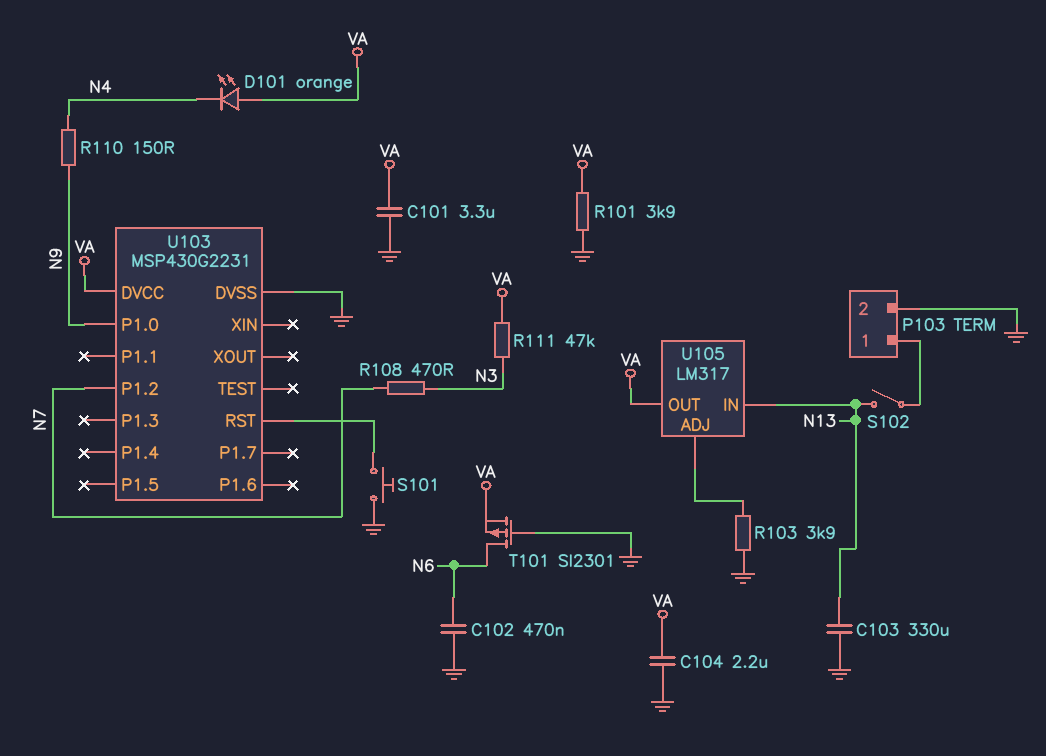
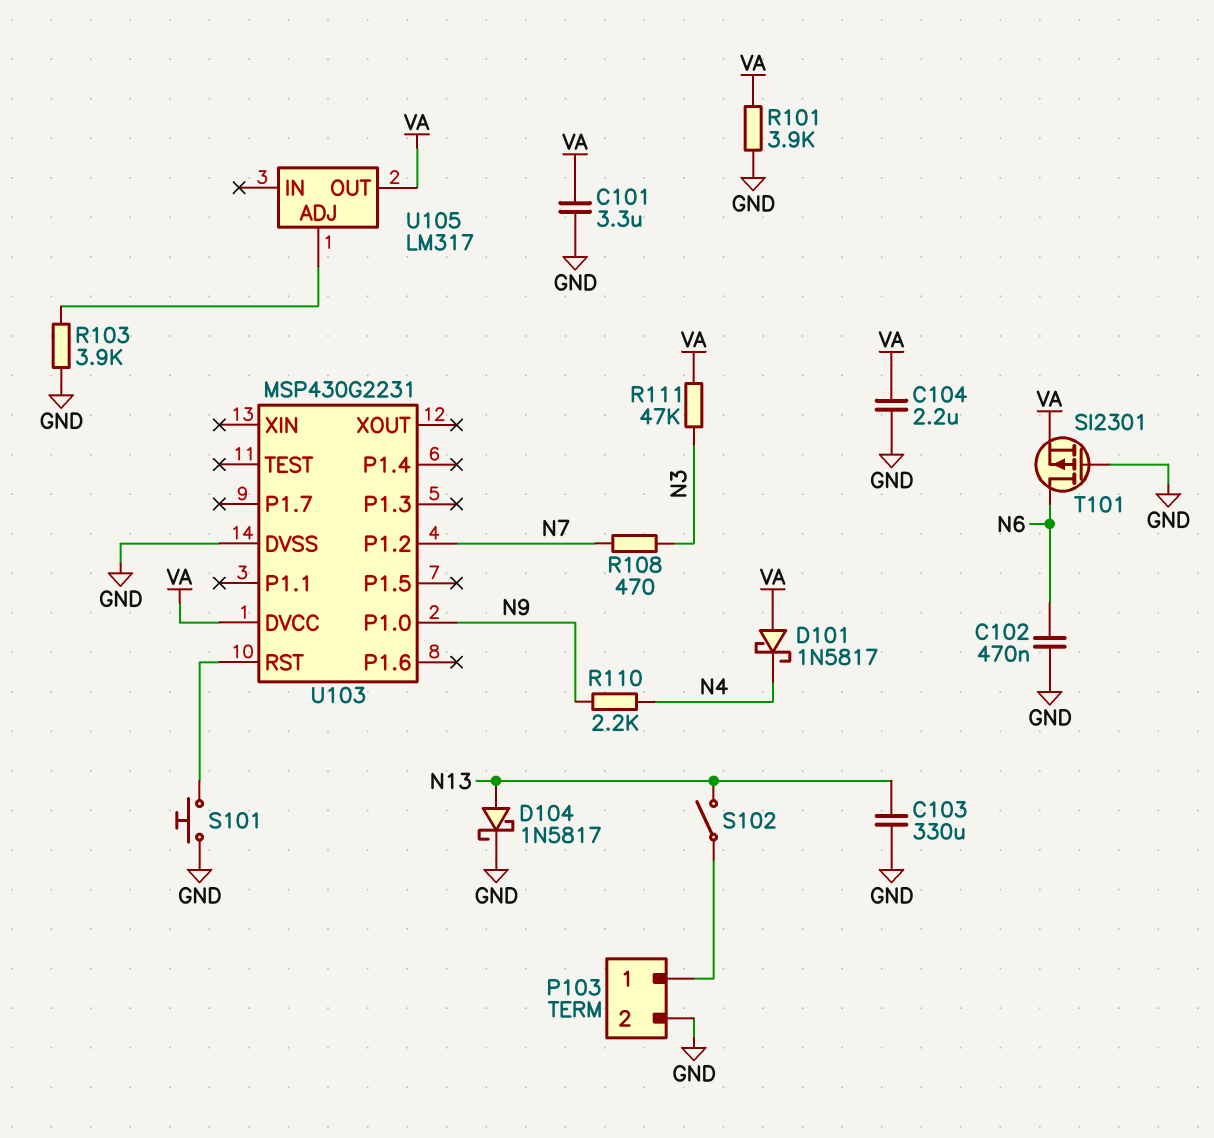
D101: LED orange (A VA, K N4) -> schottky 1N5817 (A VA, K N4)
D104: none -> schottky 1N5817 (A N13, K GND)
R110: 150 (N4, N9) -> 2.2k (N4, N9)
U105 pin IN: N13 -> none

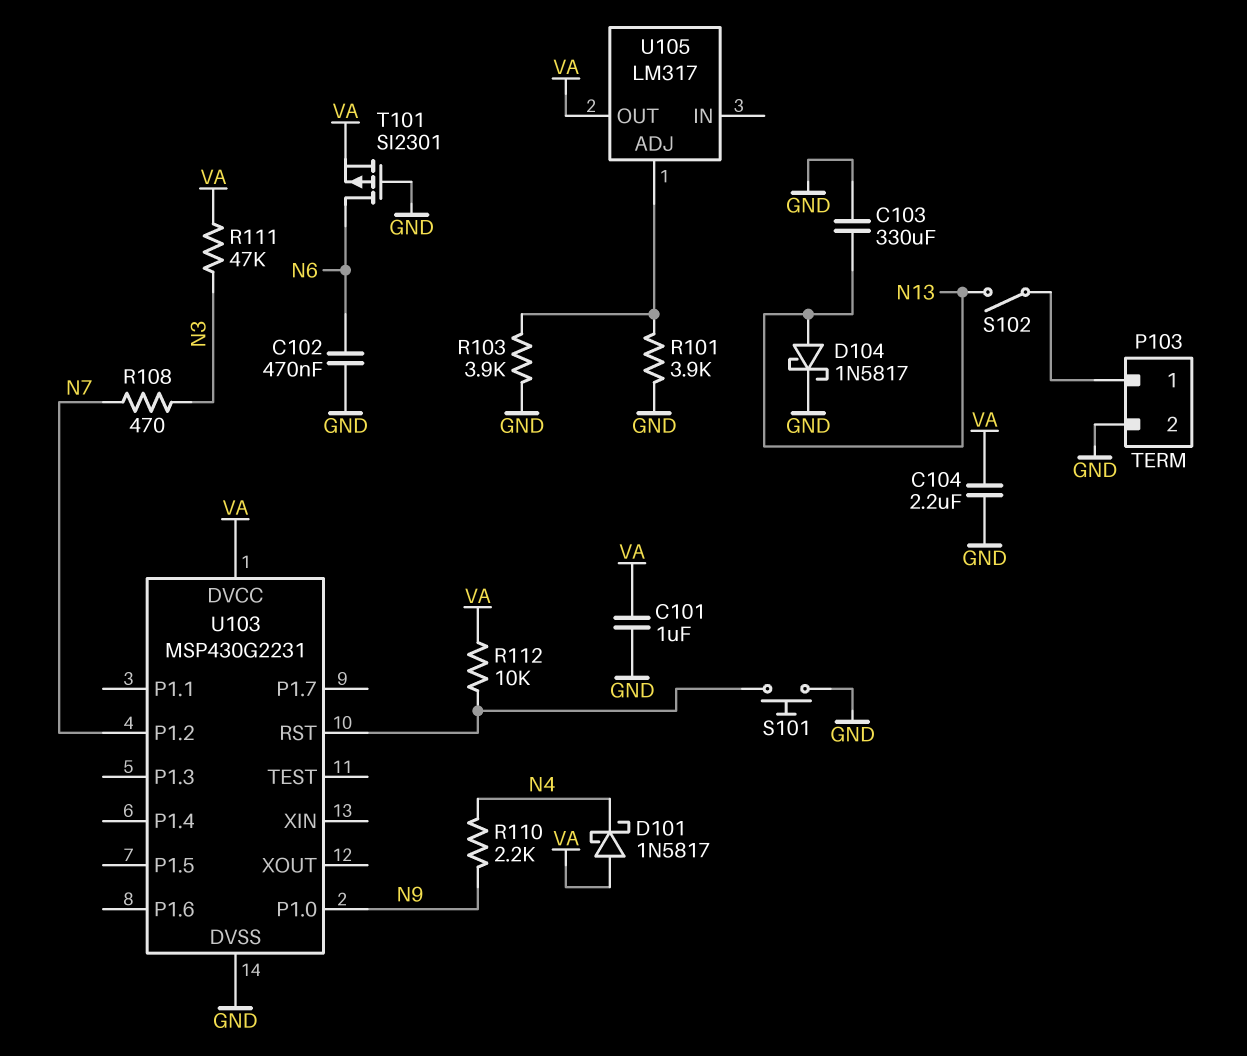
C101: 3.3uF (GND, VA) -> 1uF (GND, VA)
R101: 3.9k (GND, VA) -> 3.9k (GND, U105/ADJ)
R112: none -> 10k (U103/RST, VA)

